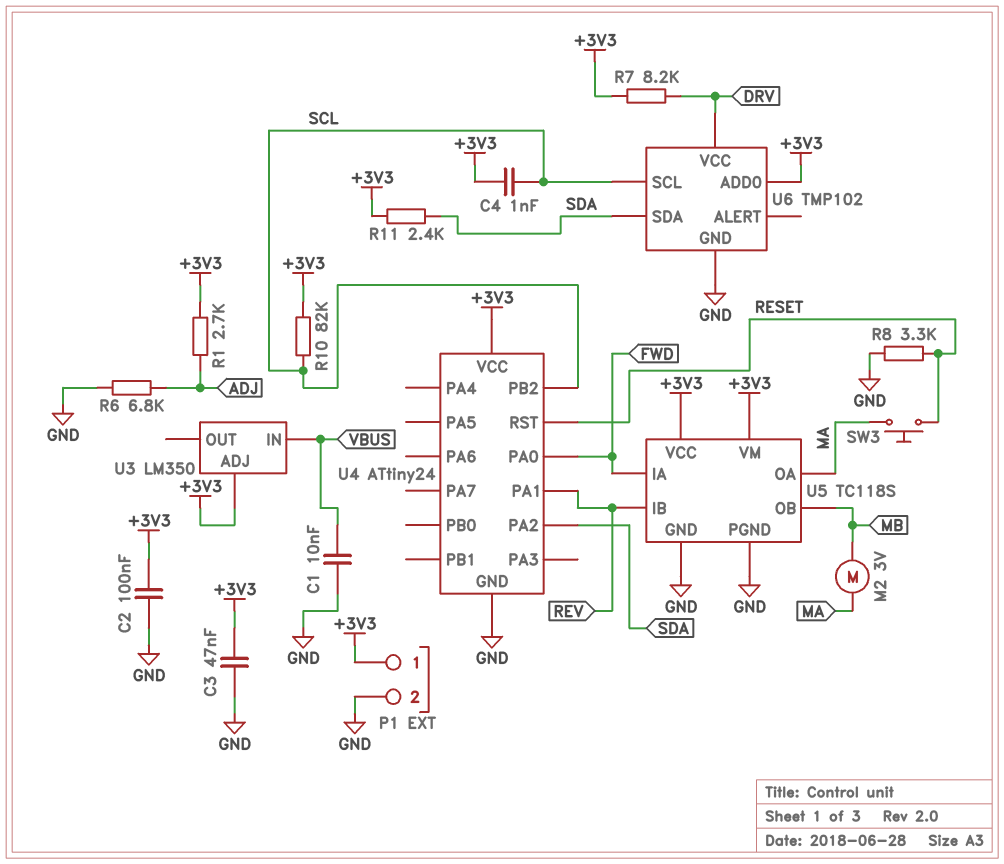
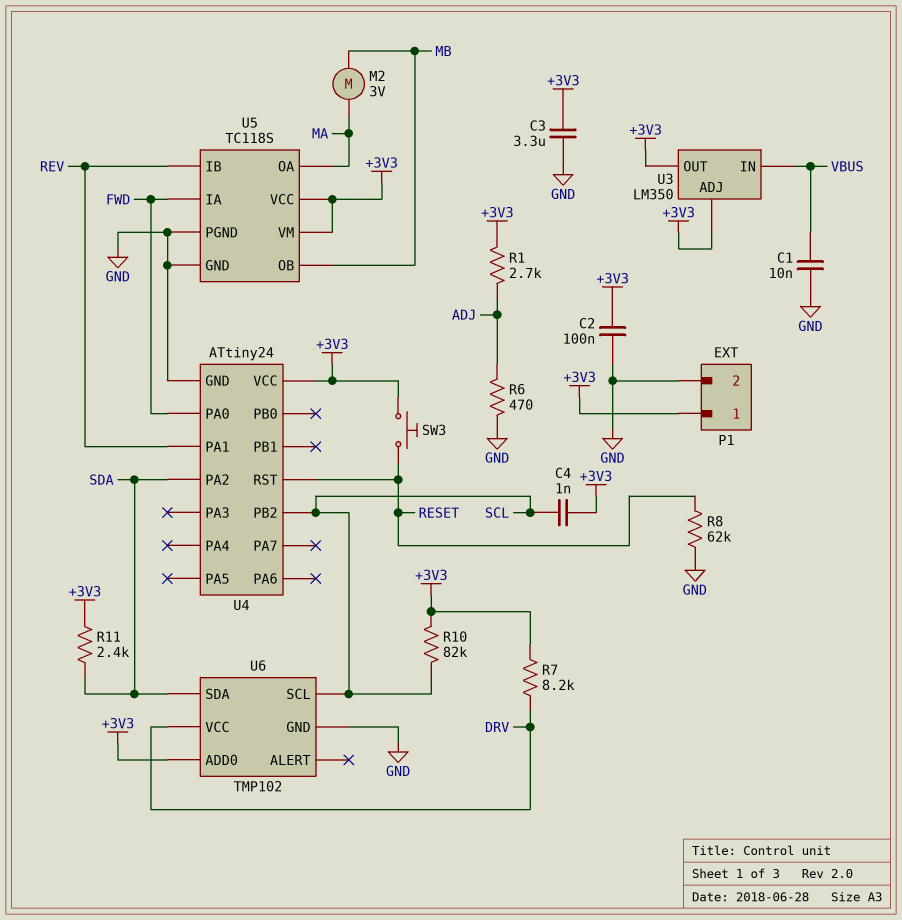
C3: 47nF (+3V3, GND) -> 3.3uF (+3V3, GND)
R6: 6.8k (ADJ, GND) -> 470 (ADJ, GND)
R8: 3.3k (GND, RESET) -> 62k (GND, RESET)
SW3: button (MA, RESET) -> button (+3V3, RESET)
U3 pin OUT: none -> +3V3

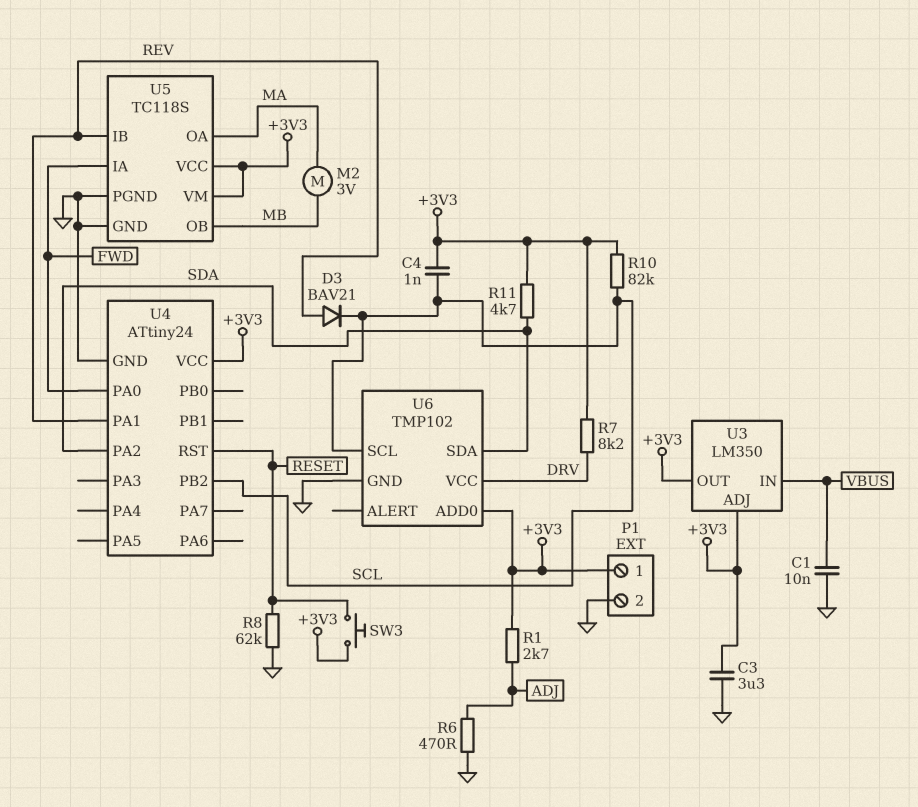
C2: 100nF (+3V3, GND) -> none
D3: none -> diode BAV21 (A REV, K SCL)
R11: 2.4k (+3V3, SDA) -> 4.7k (+3V3, SDA)

